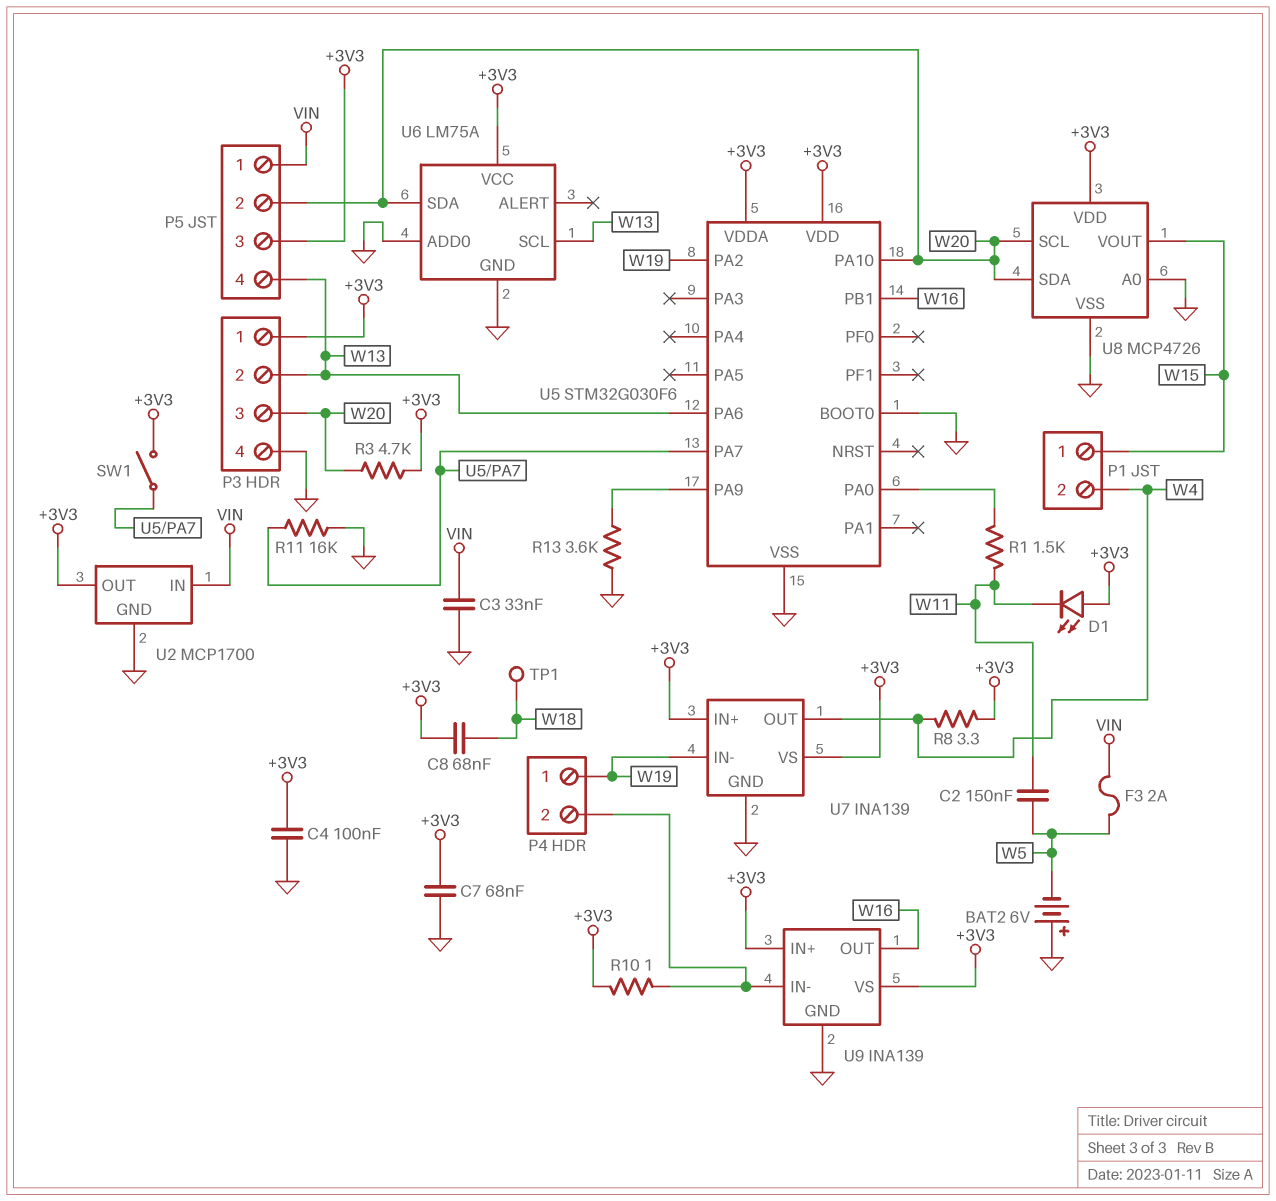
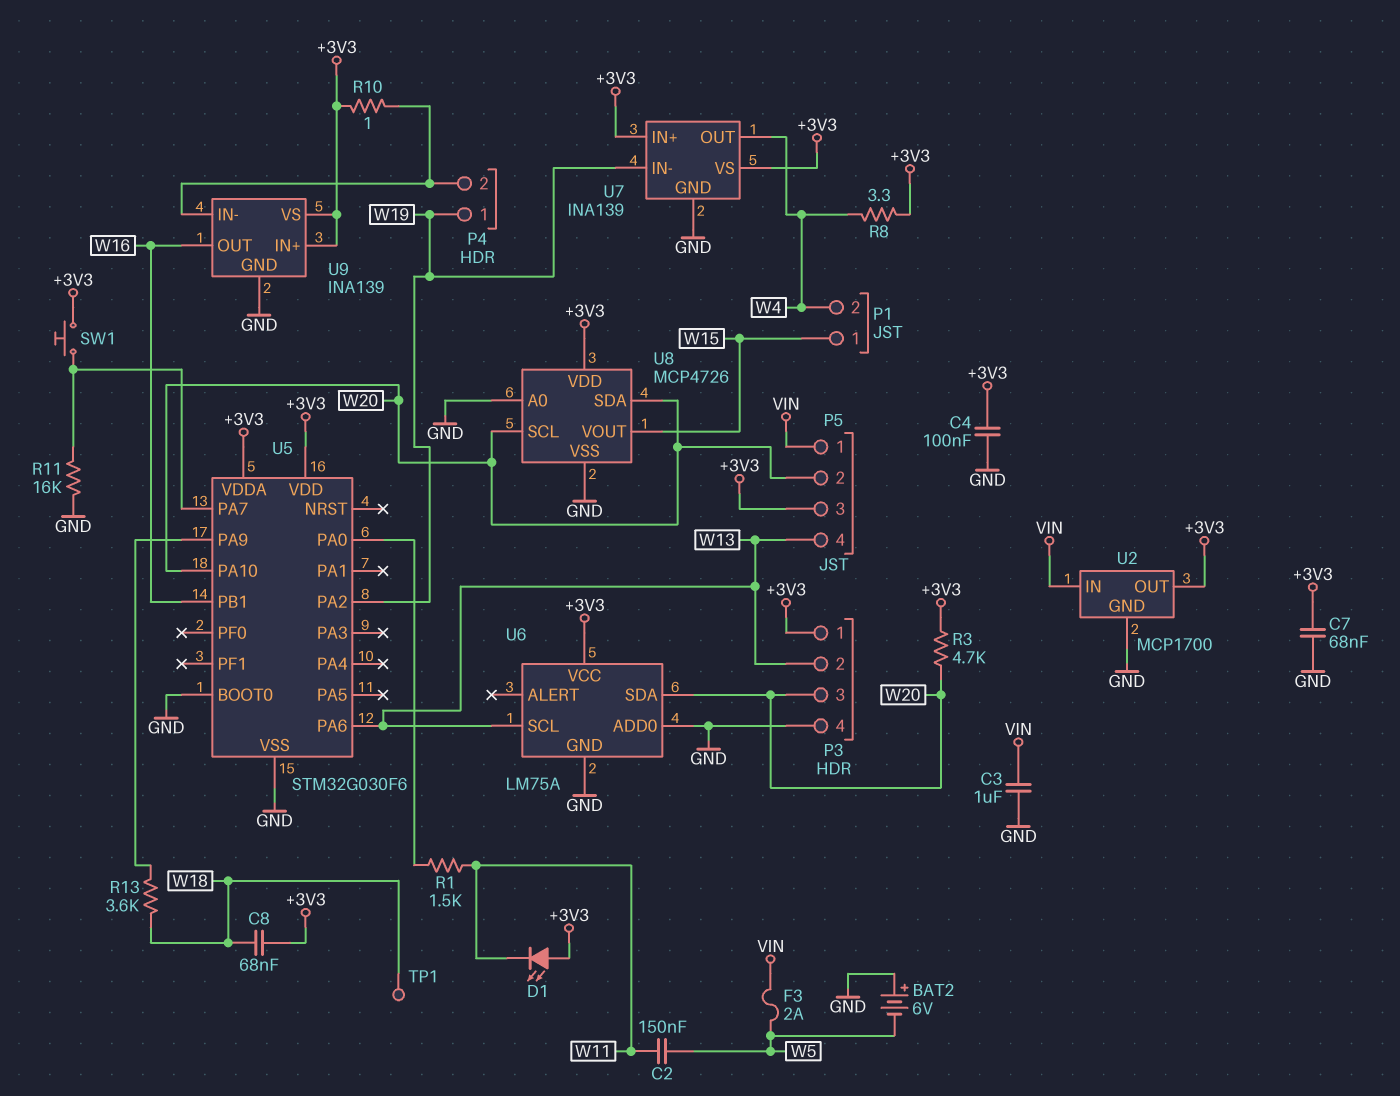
C3: 33nF (GND, VIN) -> 1uF (GND, VIN)
R13: 3.6k (GND, U5/PA9) -> 3.6k (U5/PA9, W18)
SW1: switch (+3V3, U5/PA7) -> button (+3V3, U5/PA7)

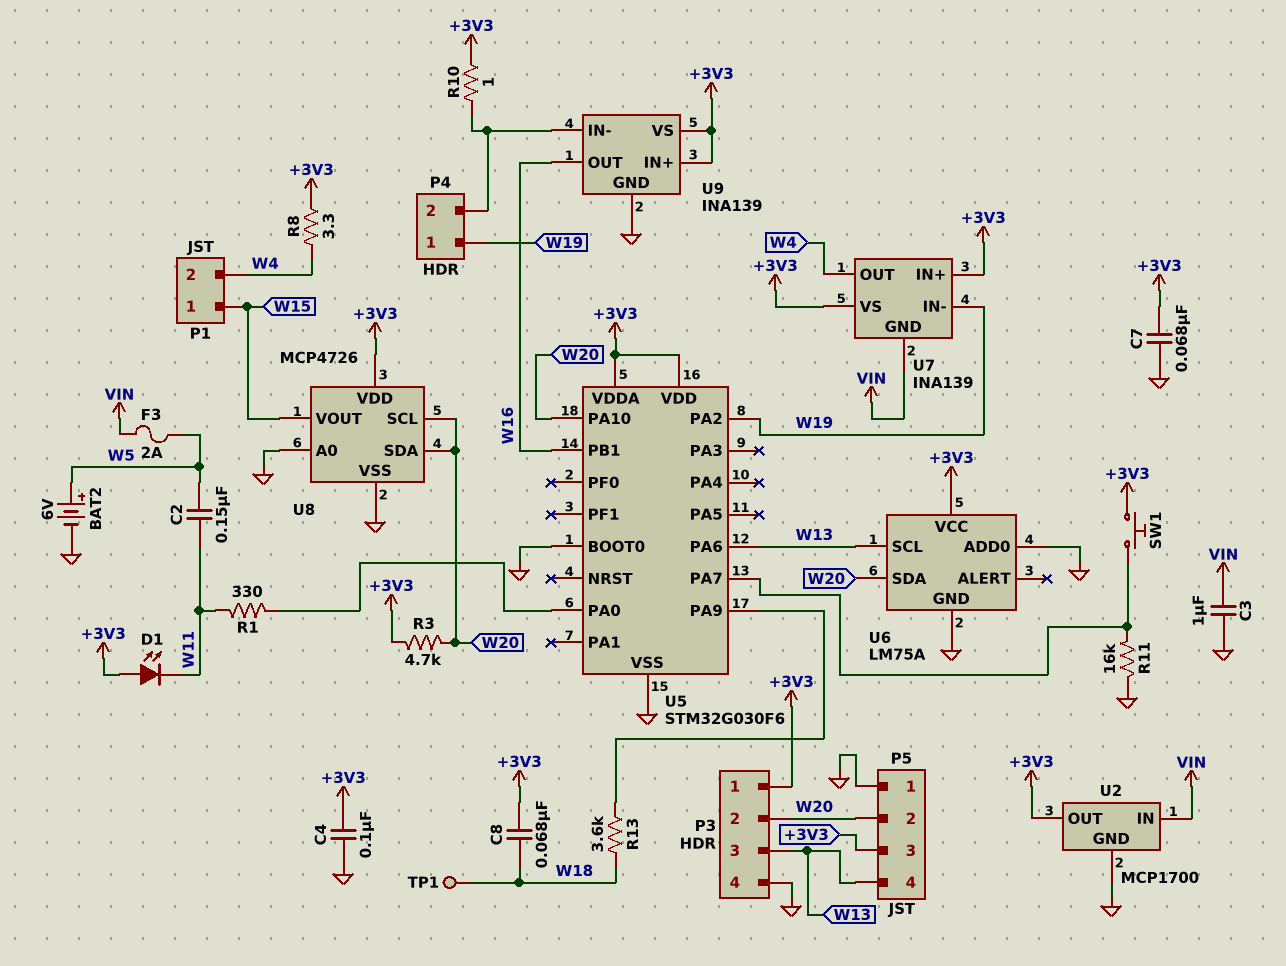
BAT2: 6V (plus GND, minus W5) -> 6V (plus W5, minus GND)
P3 pin 2: W13 -> W20
P3 pin 3: W20 -> W13
P5 pin 1: VIN -> GND
R1: 1.5k (U5/PA0, W11) -> 330 (U5/PA0, W11)
U7 pin GND: GND -> VIN

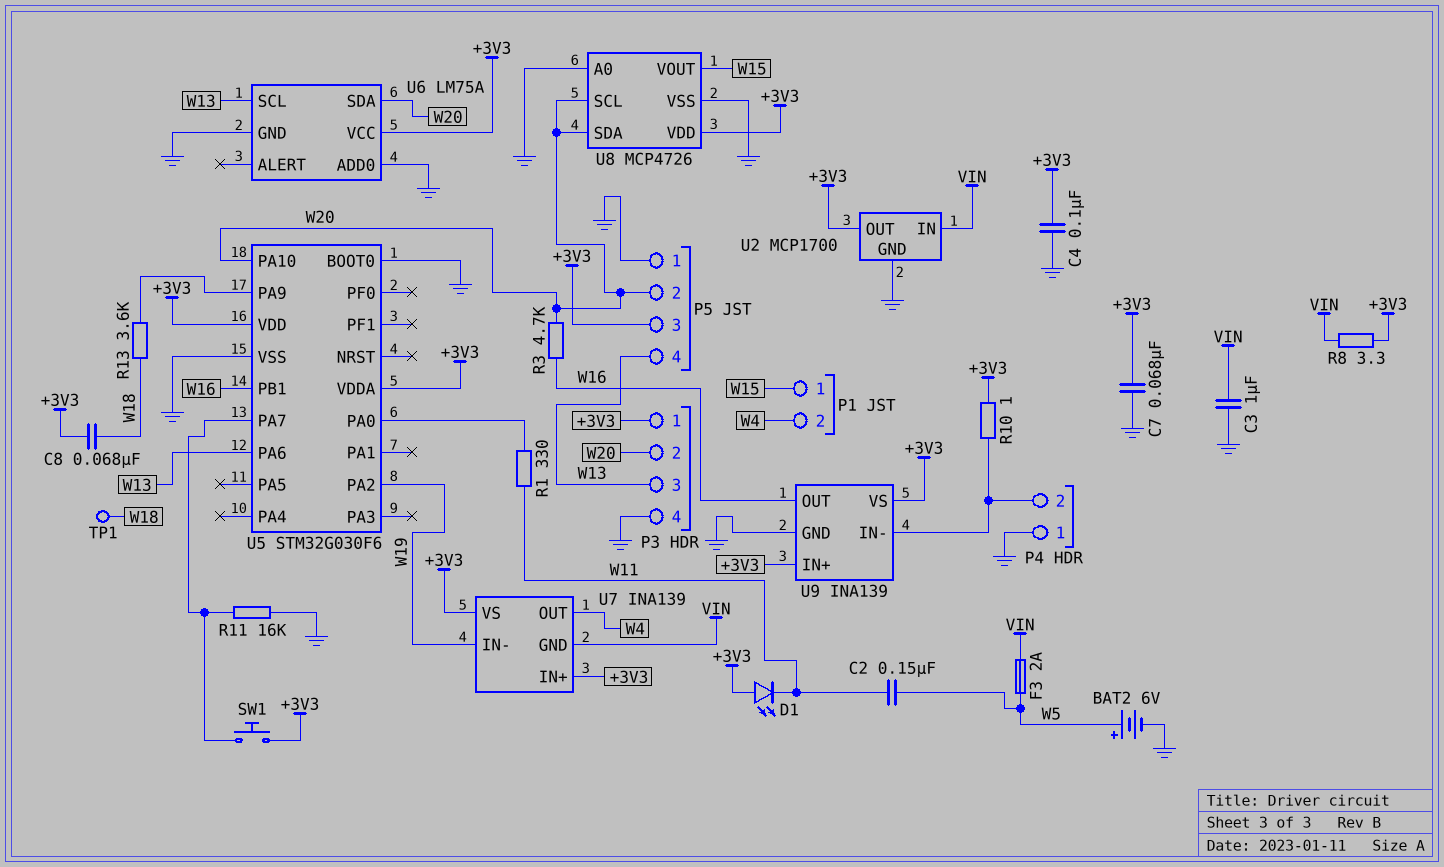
P4 pin 1: W19 -> GND
R3: 4.7k (+3V3, W20) -> 4.7k (W16, W20)
R8: 3.3 (+3V3, W4) -> 3.3 (+3V3, VIN)

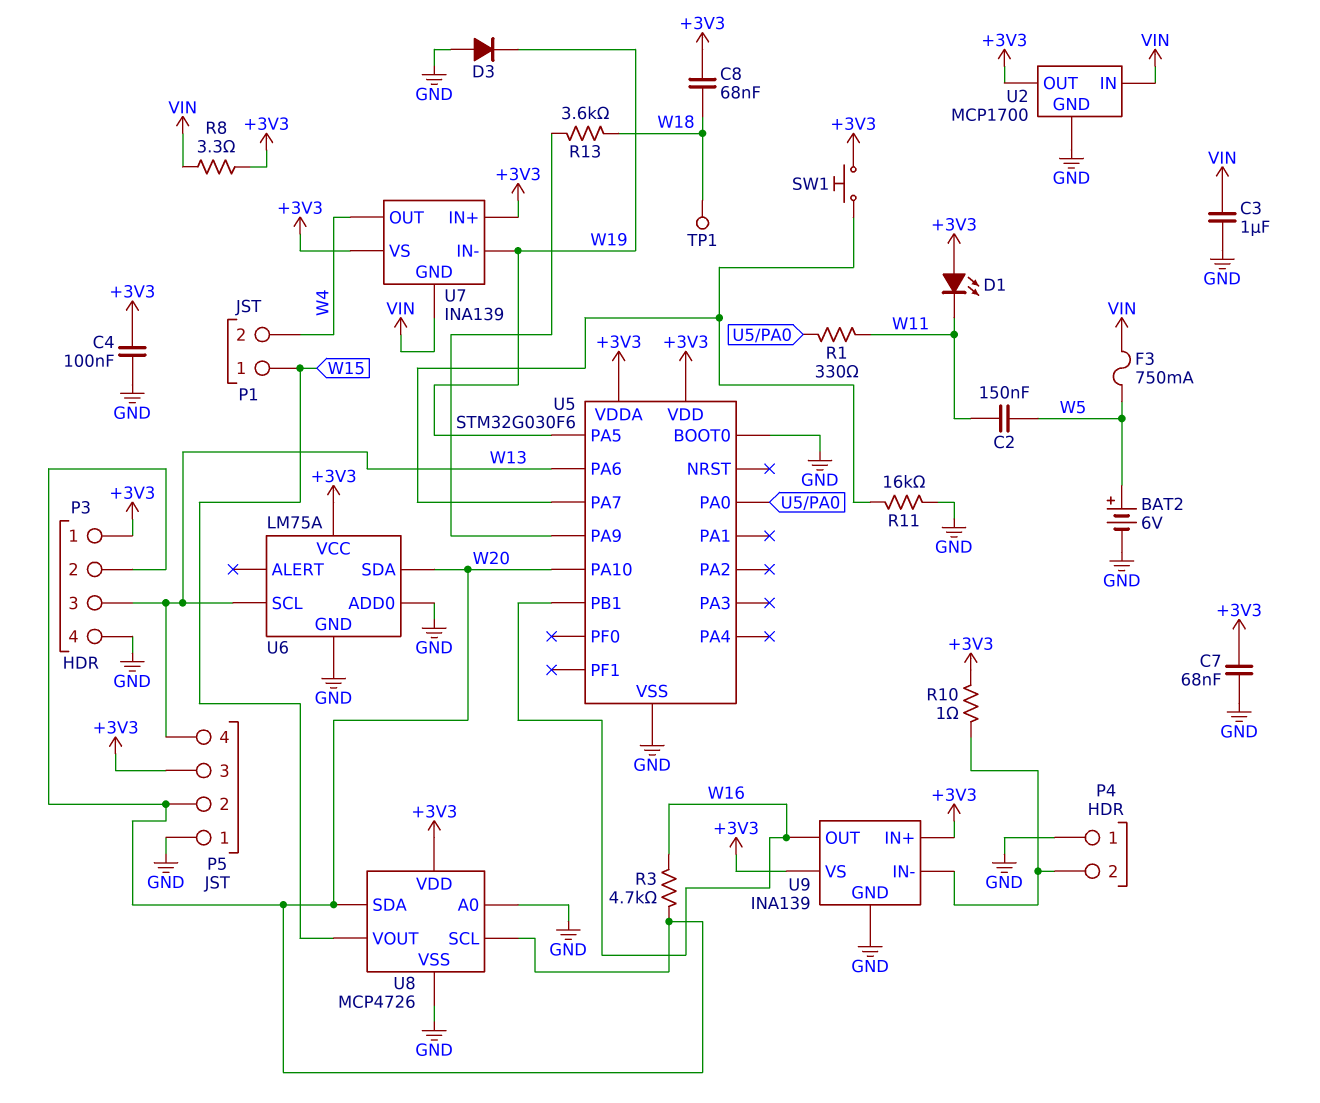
D3: none -> diode (A GND, K W19)
F3: 2A (VIN, W5) -> 750mA (VIN, W5)
U5 pin PA2: W19 -> none
U5 pin PA5: none -> W19

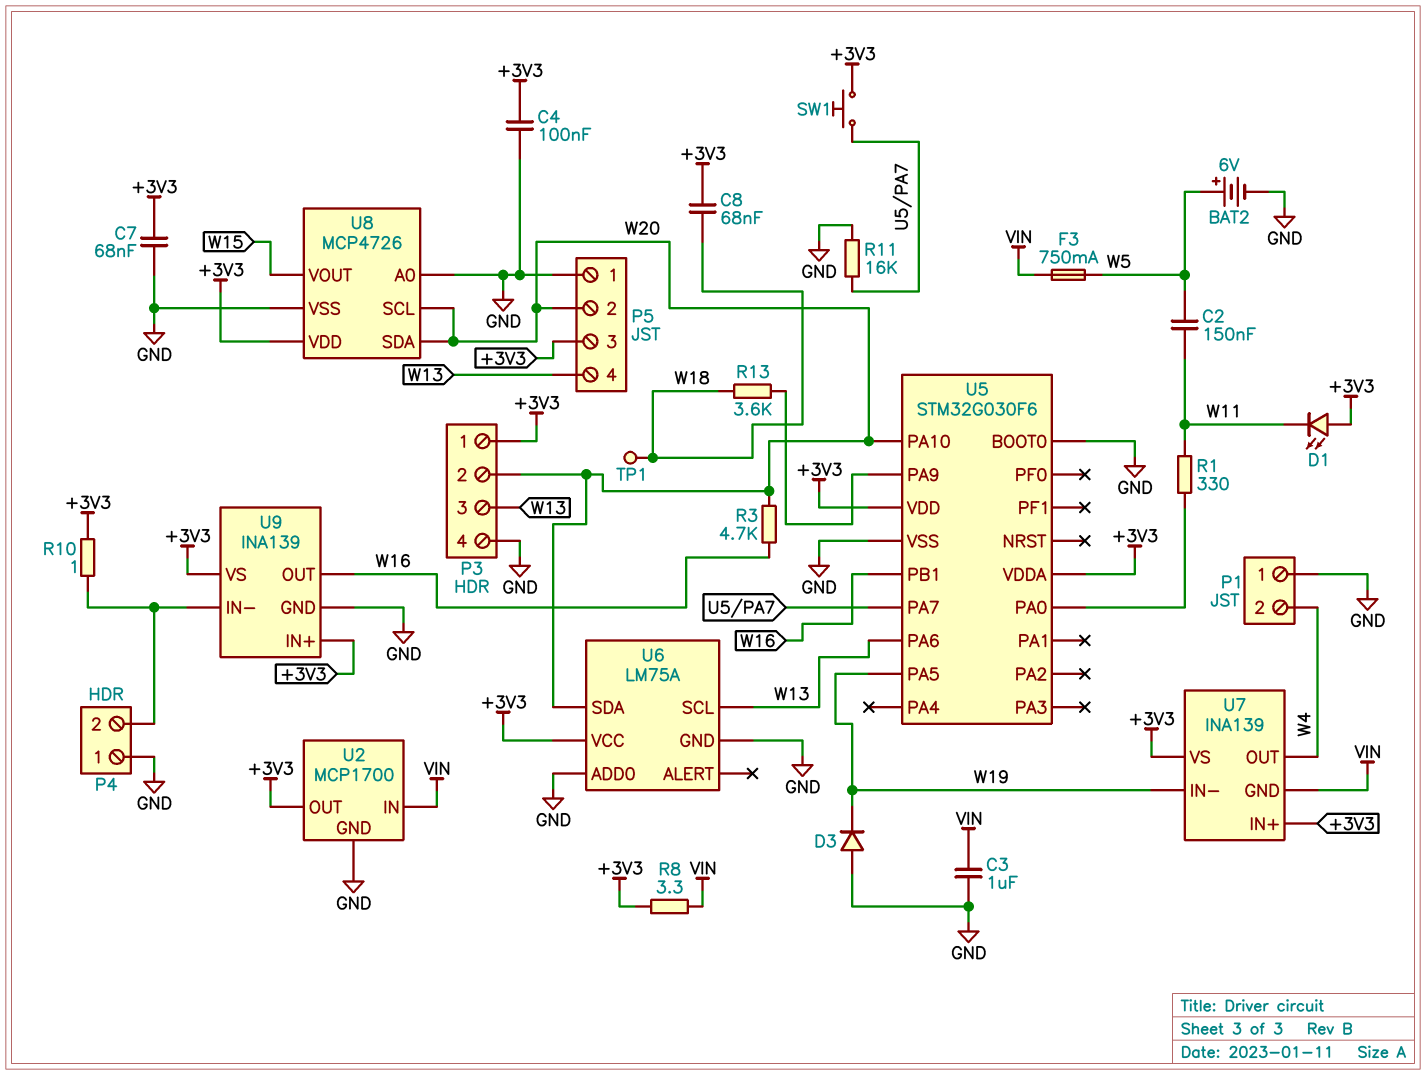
P1 pin 1: W15 -> GND

